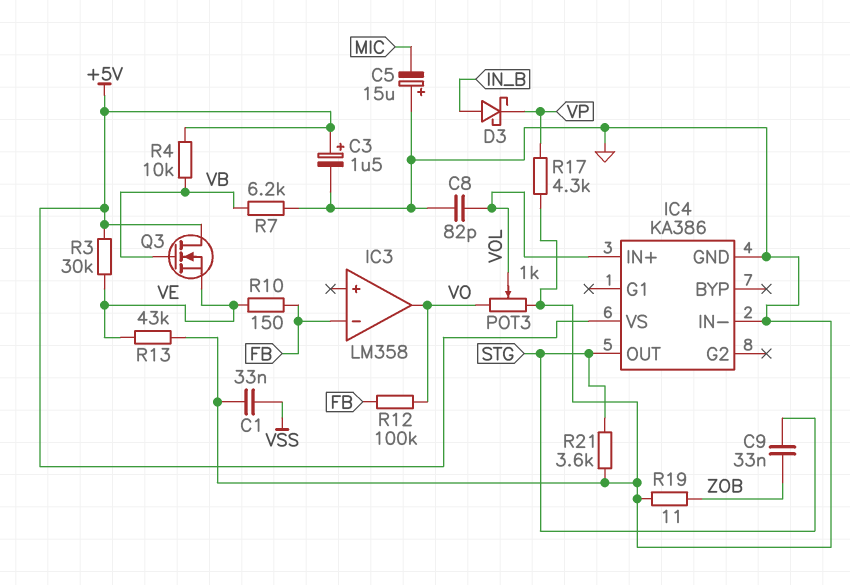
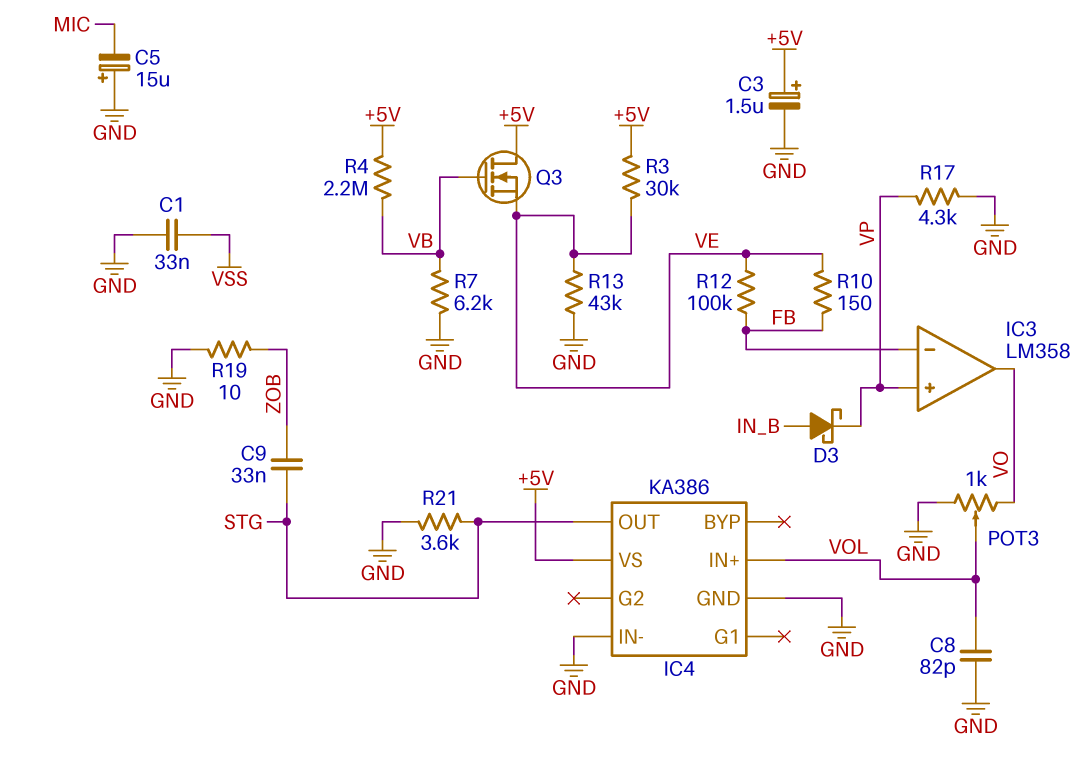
IC3 pin in+: none -> VP
R4: 10k (+5V, VB) -> 2.2M (+5V, VB)
R12: 100k (FB, VO) -> 100k (FB, VE)
R19: 11 (GND, ZOB) -> 10 (GND, ZOB)

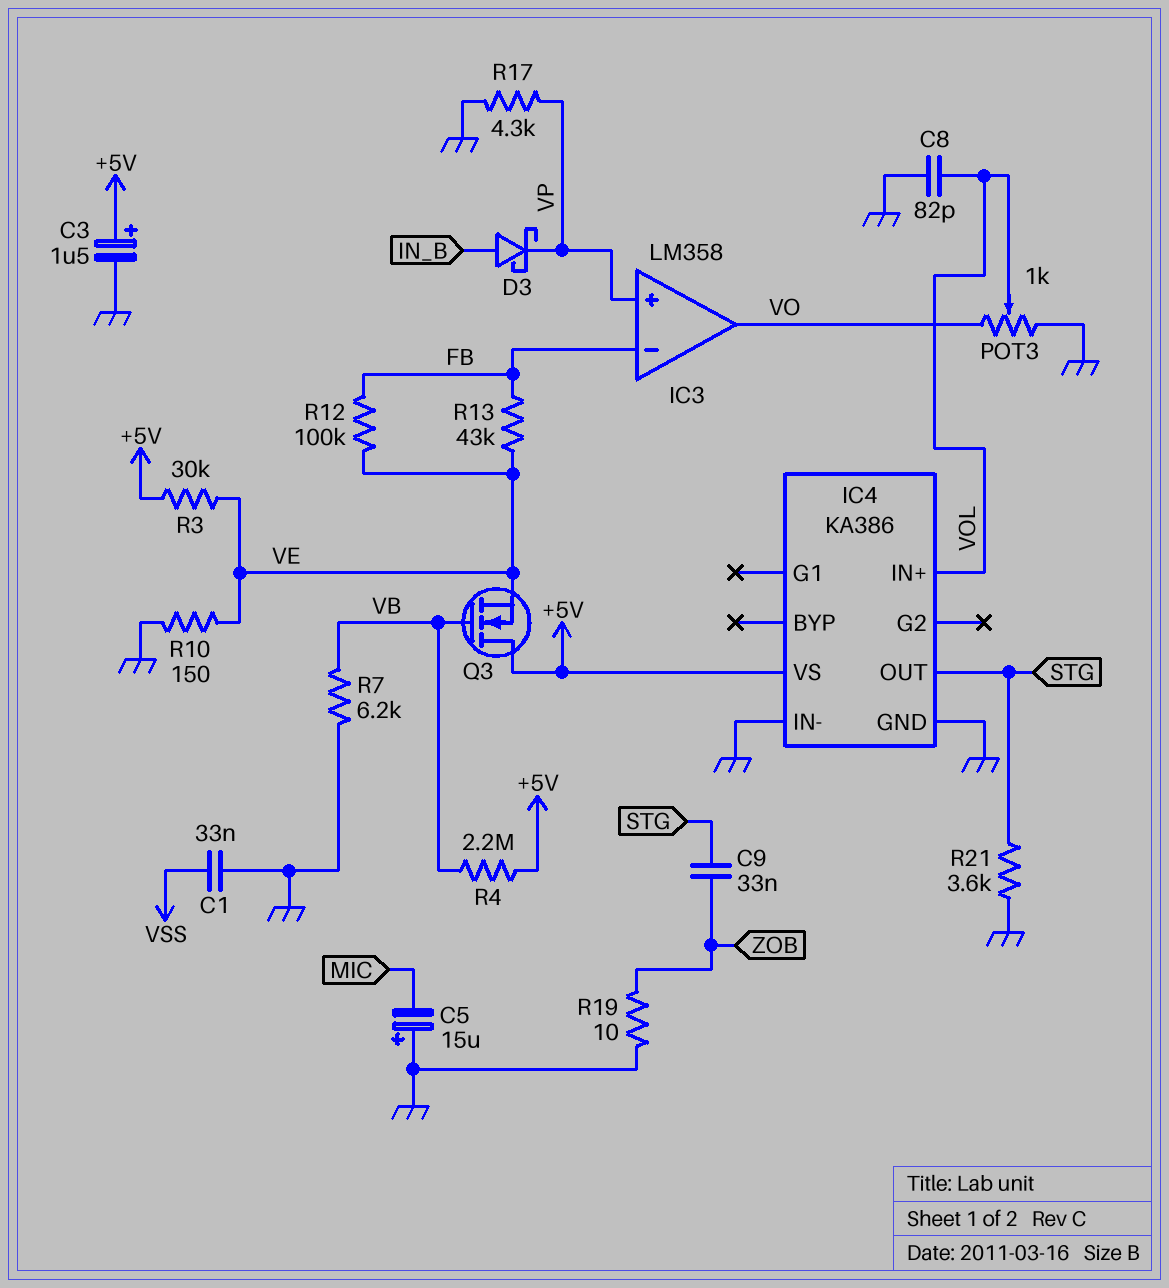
R10: 150 (FB, VE) -> 150 (GND, VE)
R13: 43k (GND, VE) -> 43k (FB, VE)

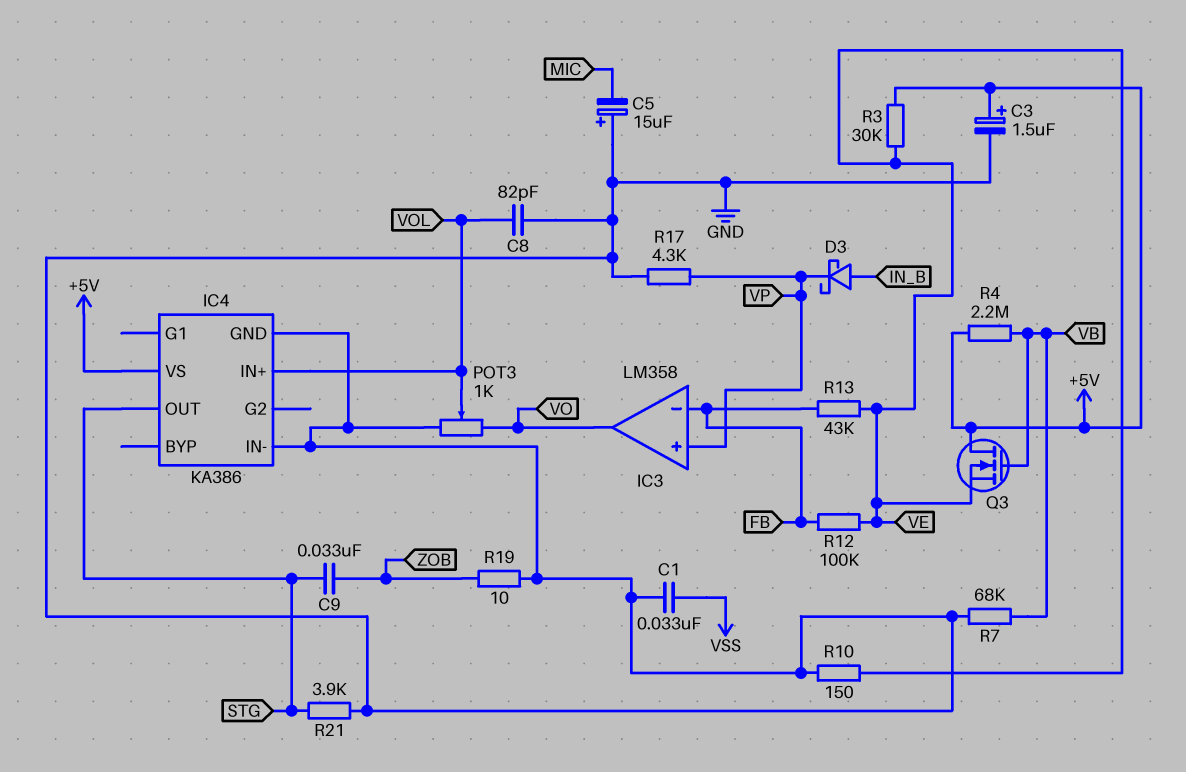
R7: 6.2k (GND, VB) -> 68k (GND, VB)
R21: 3.6k (GND, STG) -> 3.9k (GND, STG)

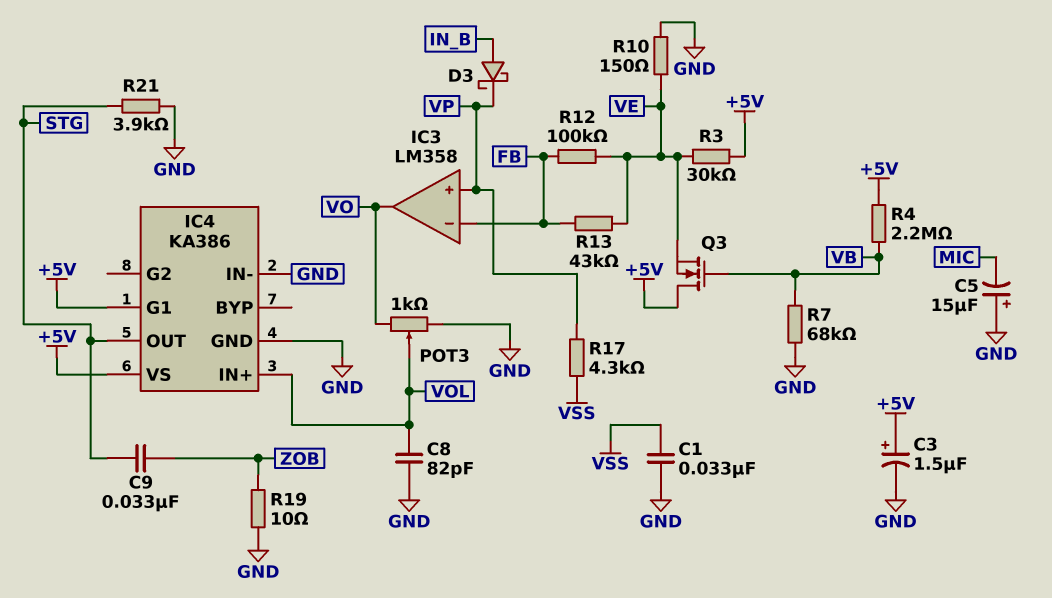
IC4 pin G1: none -> +5V
R17: 4.3k (GND, VP) -> 4.3k (VP, VSS)

